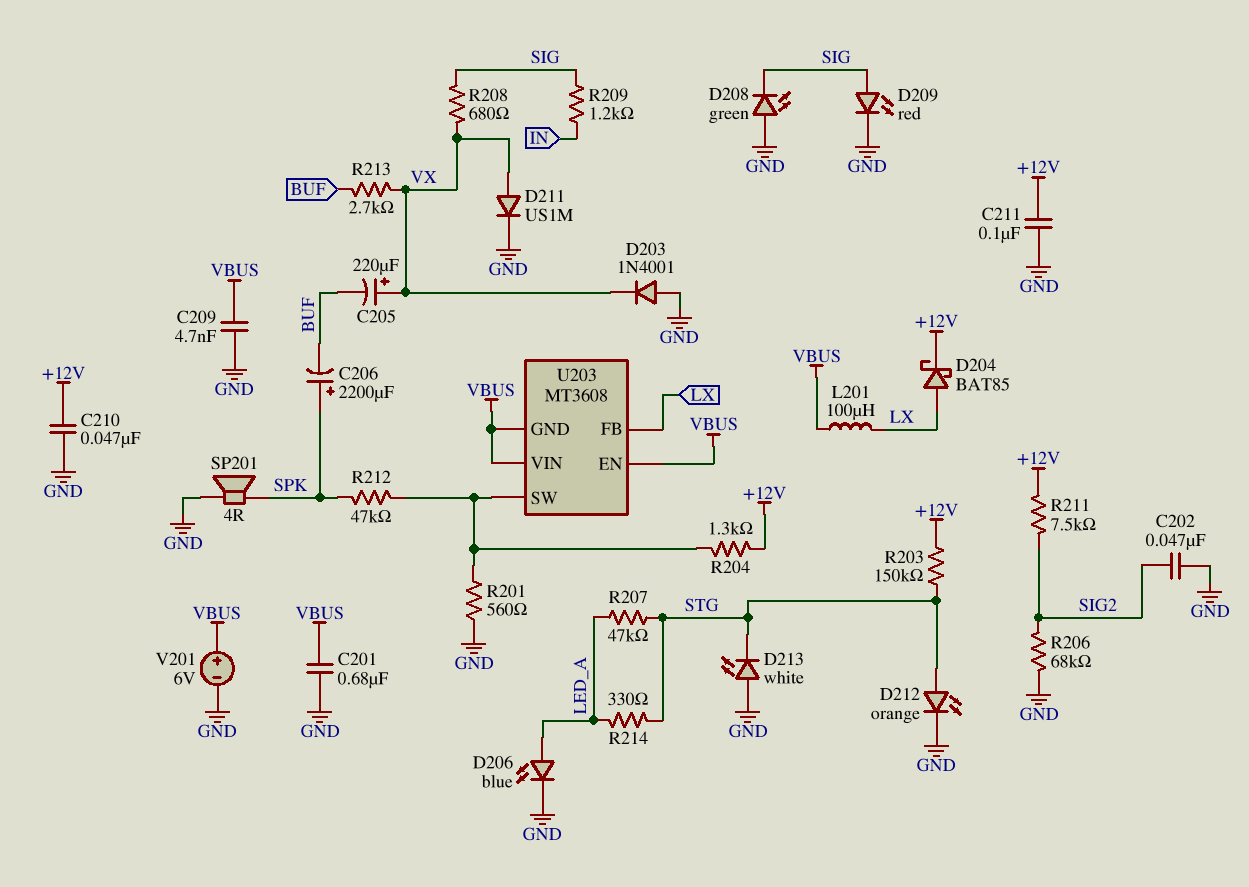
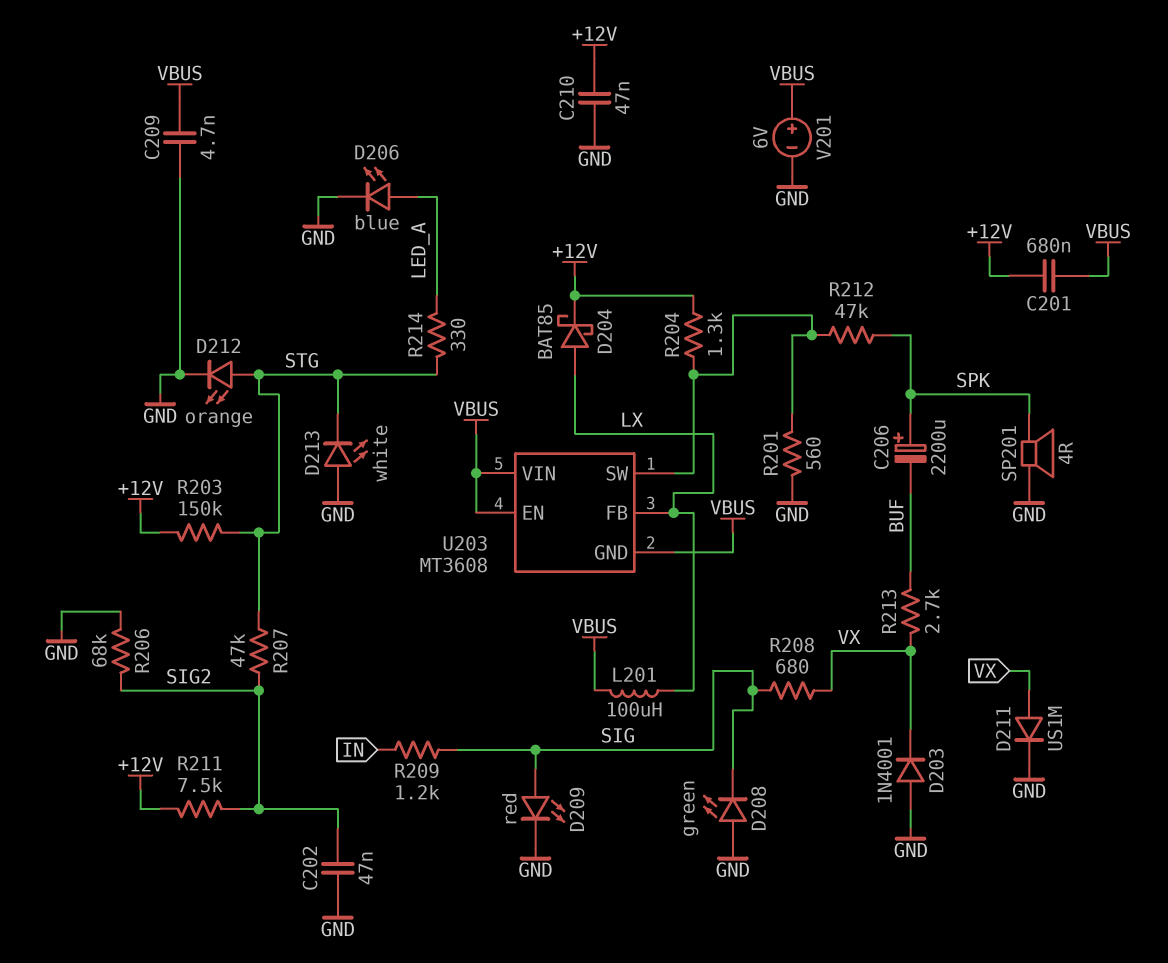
C201: 680nF (GND, VBUS) -> 680nF (+12V, VBUS)
C205: 220uF (plus VX, minus BUF) -> none
C211: 100nF (+12V, GND) -> none
R207: 47k (LED_A, STG) -> 47k (SIG2, STG)

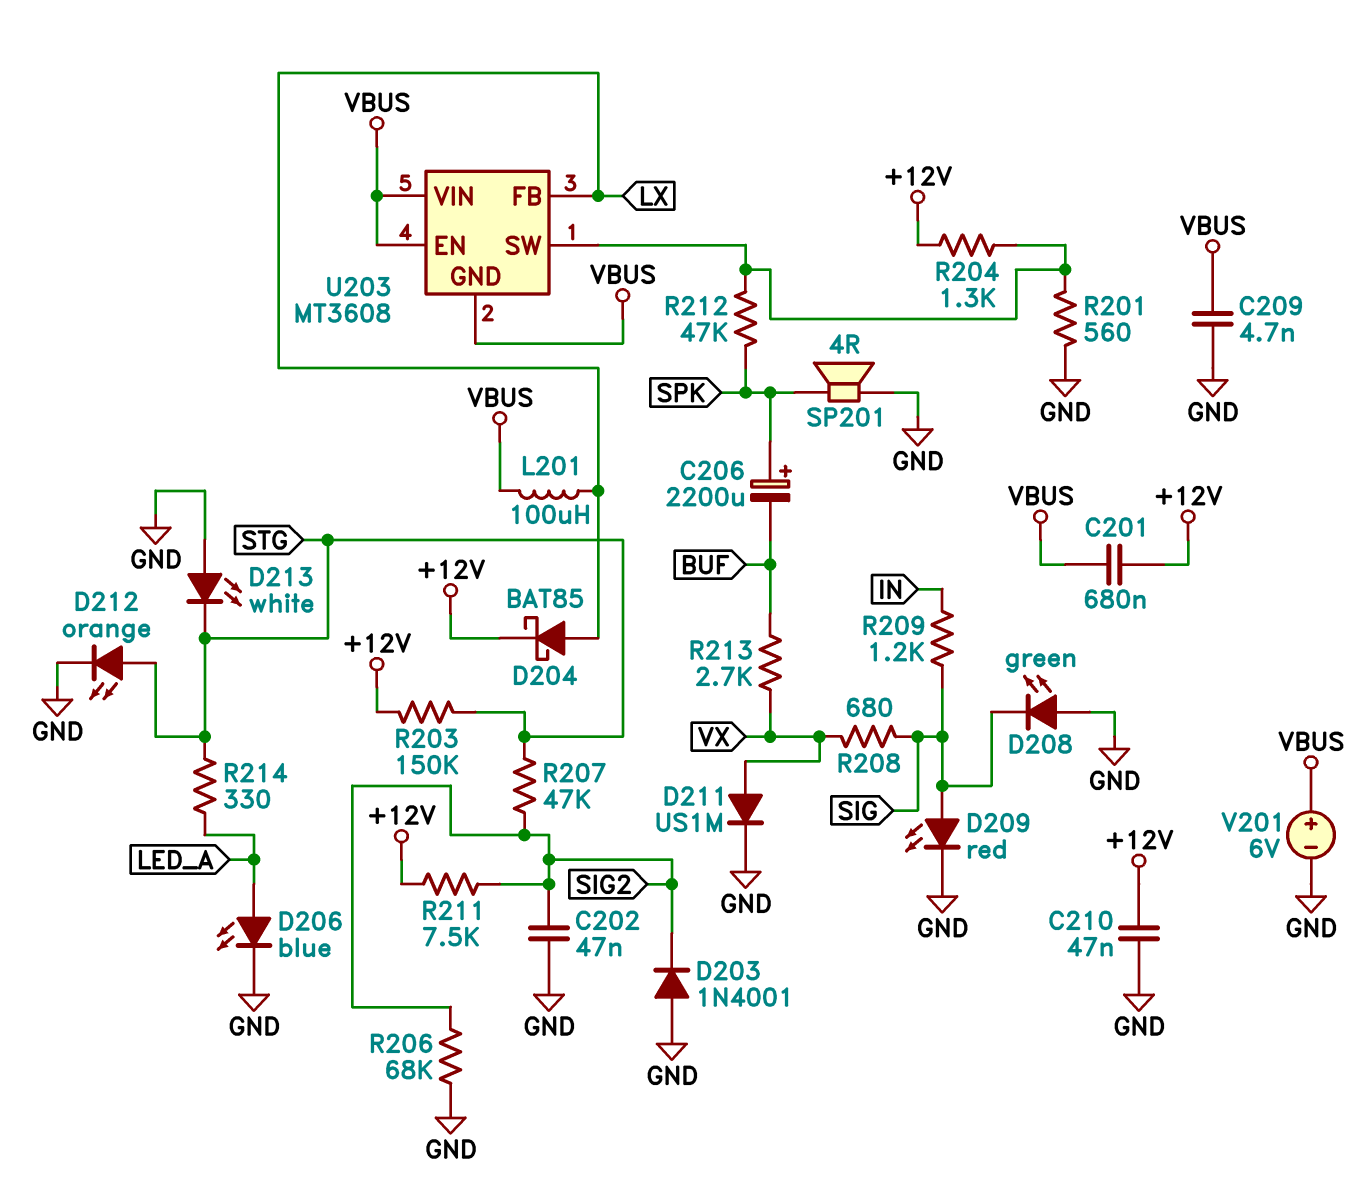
D203: diode 1N4001 (A GND, K VX) -> diode 1N4001 (A GND, K SIG2)

